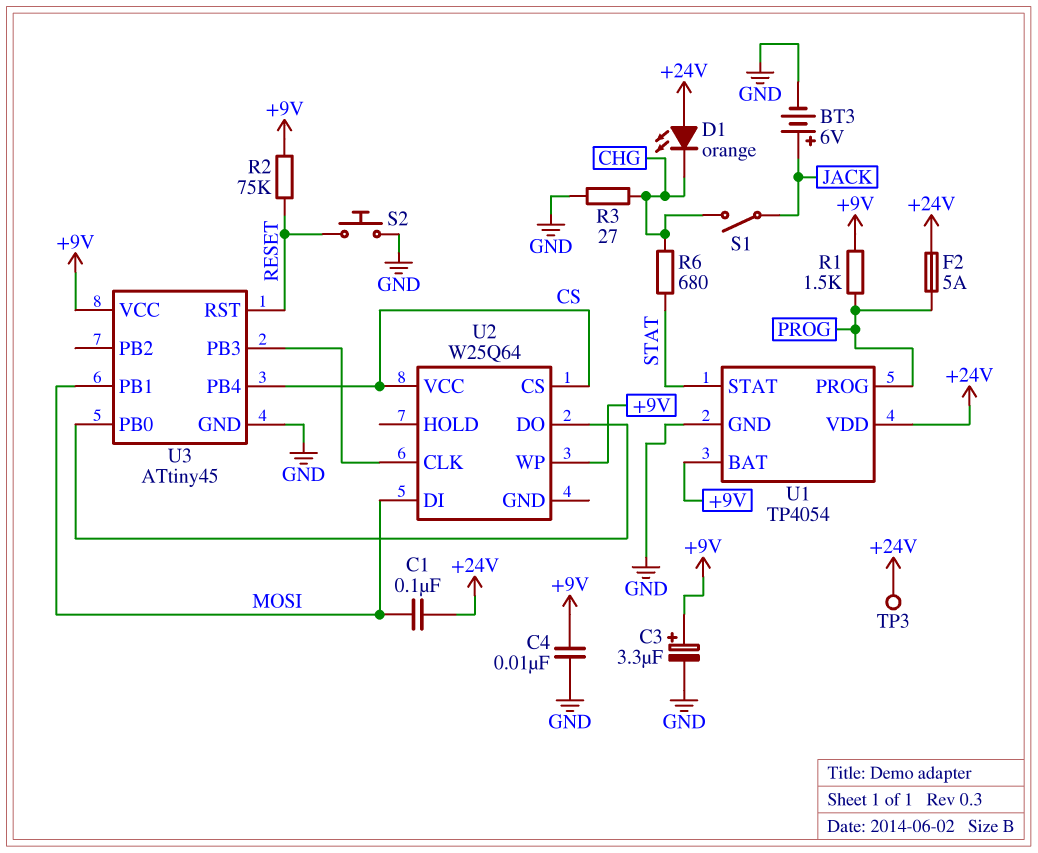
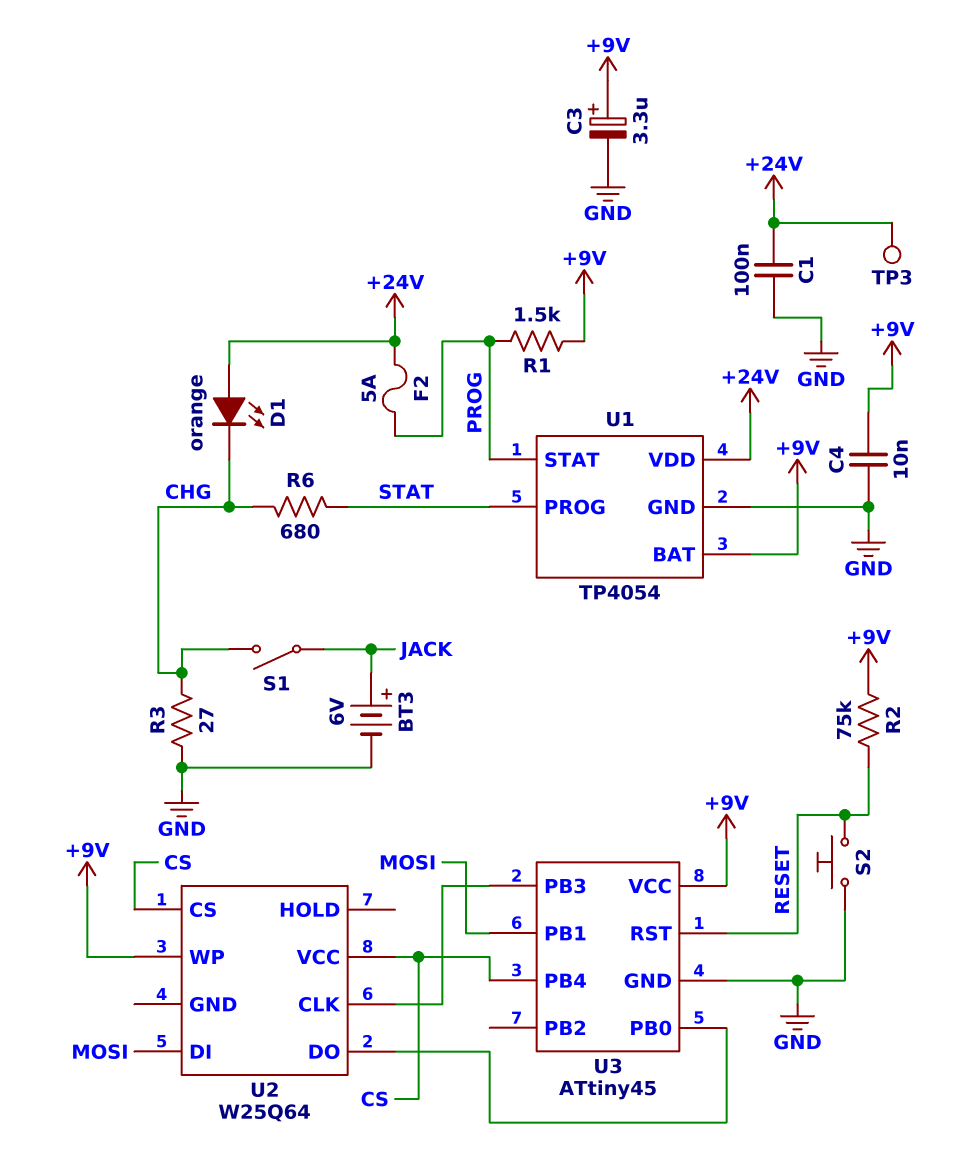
C1: 100nF (+24V, MOSI) -> 100nF (+24V, GND)
U1 pin PROG: PROG -> STAT
U1 pin STAT: STAT -> PROG

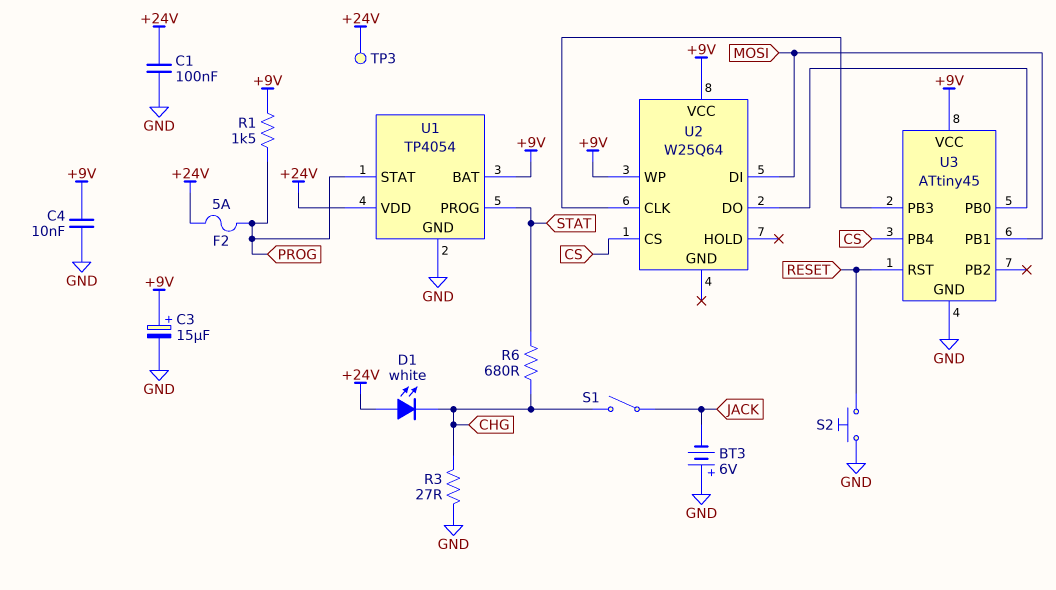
BT3: 6V (plus JACK, minus GND) -> 6V (plus GND, minus JACK)
C3: 3.3uF (plus +9V, minus GND) -> 15uF (plus +9V, minus GND)
D1: LED orange (A +24V, K CHG) -> LED white (A +24V, K CHG)
R2: 75k (+9V, RESET) -> none
U2 pin VCC: CS -> +9V

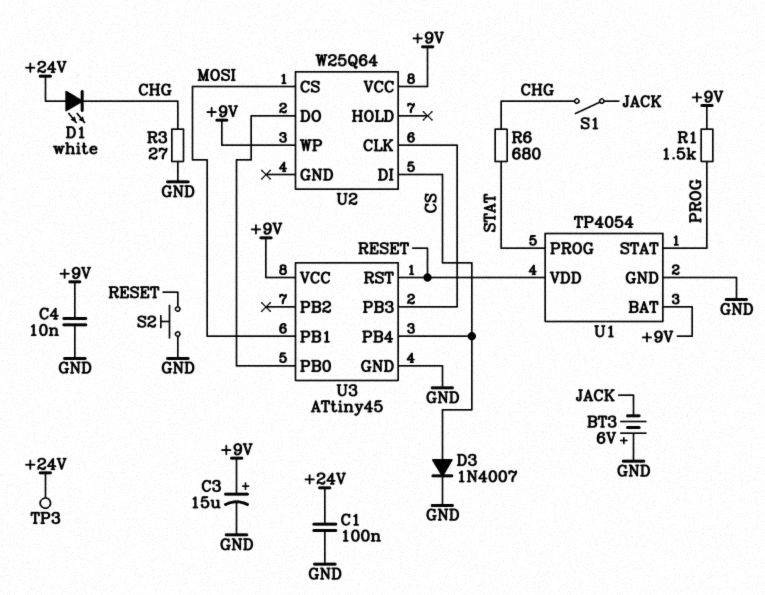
D3: none -> diode 1N4007 (A CS, K GND)
F2: 5A (+24V, PROG) -> none
U1 pin VDD: +24V -> RESET
U2 pin CS: CS -> MOSI
U2 pin DI: MOSI -> CS

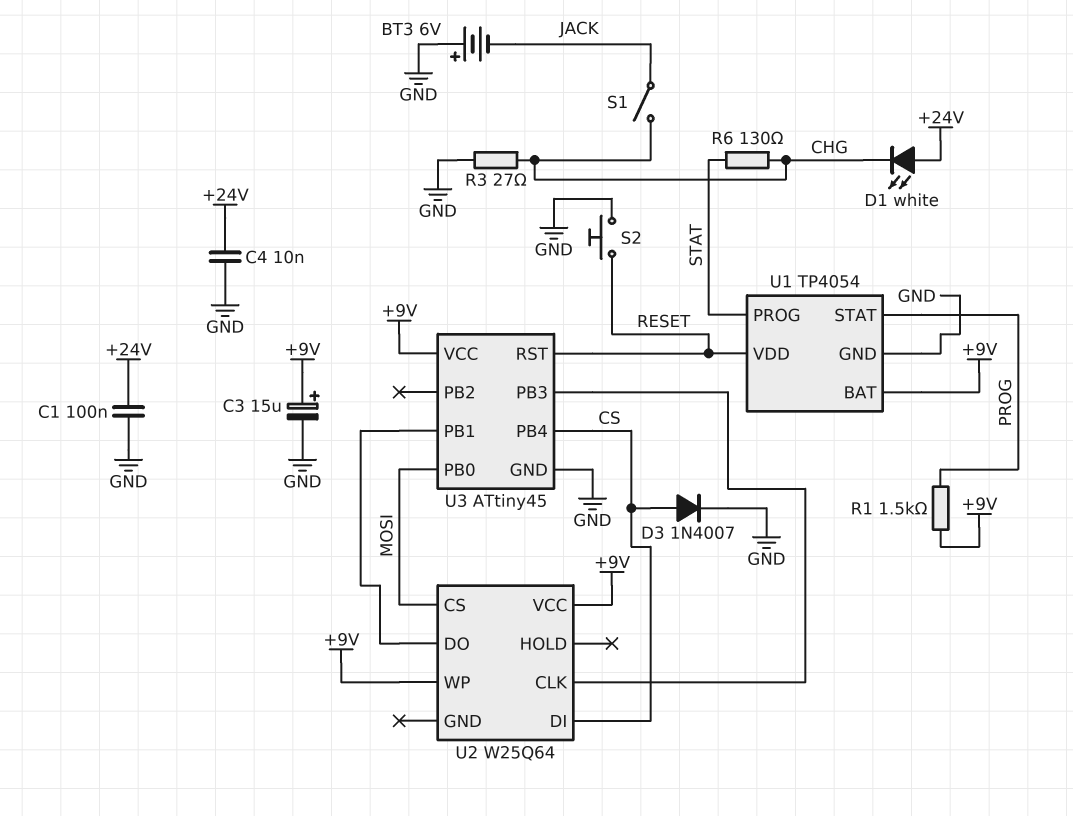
C4: 10nF (+9V, GND) -> 10nF (+24V, GND)
R6: 680 (CHG, STAT) -> 130 (CHG, STAT)
TP3: test point (+24V) -> none
U3 pin PB0: U2/DO -> MOSI
U3 pin PB1: MOSI -> U2/DO

